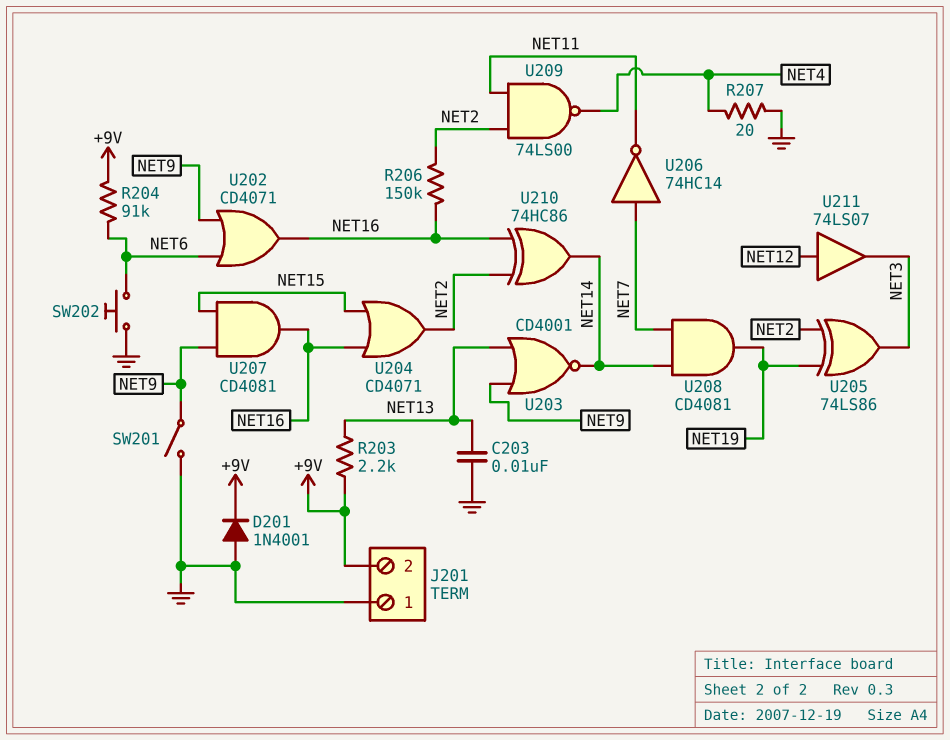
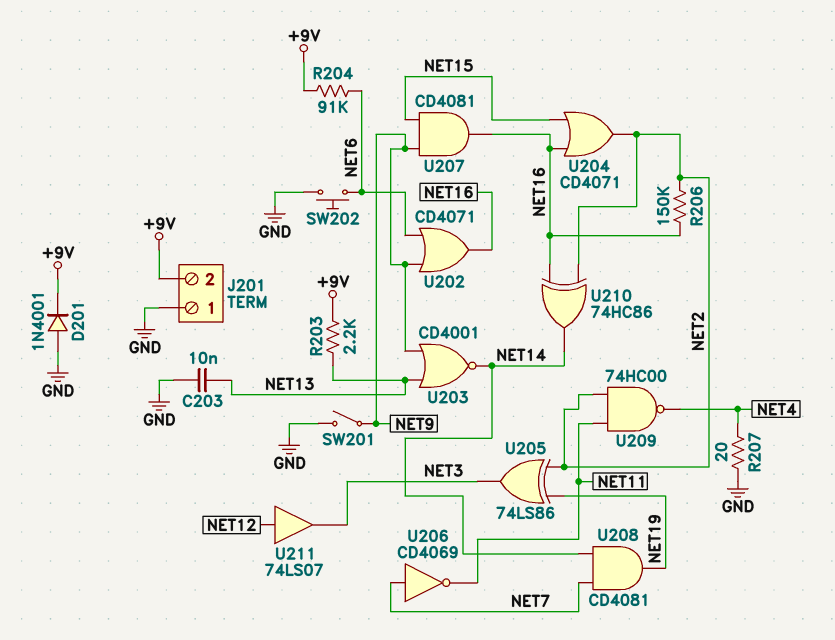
U206: NOT 74HC14 (in NET7, out NET11) -> NOT CD4069 (in NET7, out NET11)
U209: NAND 74LS00 (in NET2, in NET11, out NET4) -> NAND 74HC00 (in NET2, in NET11, out NET4)

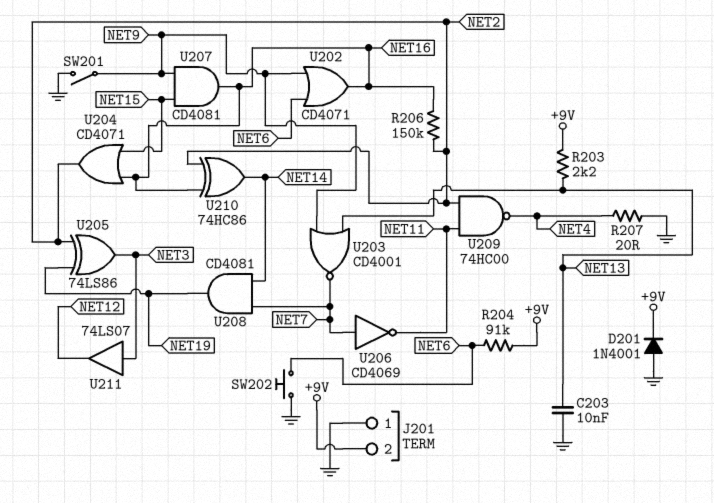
U203: NOR CD4001 (in NET9, in NET13, out NET14) -> NOR CD4001 (in NET9, in NET13, out NET7)
U211: buffer 74LS07 (in NET12, out NET3) -> buffer 74LS07 (in NET3, out NET12)

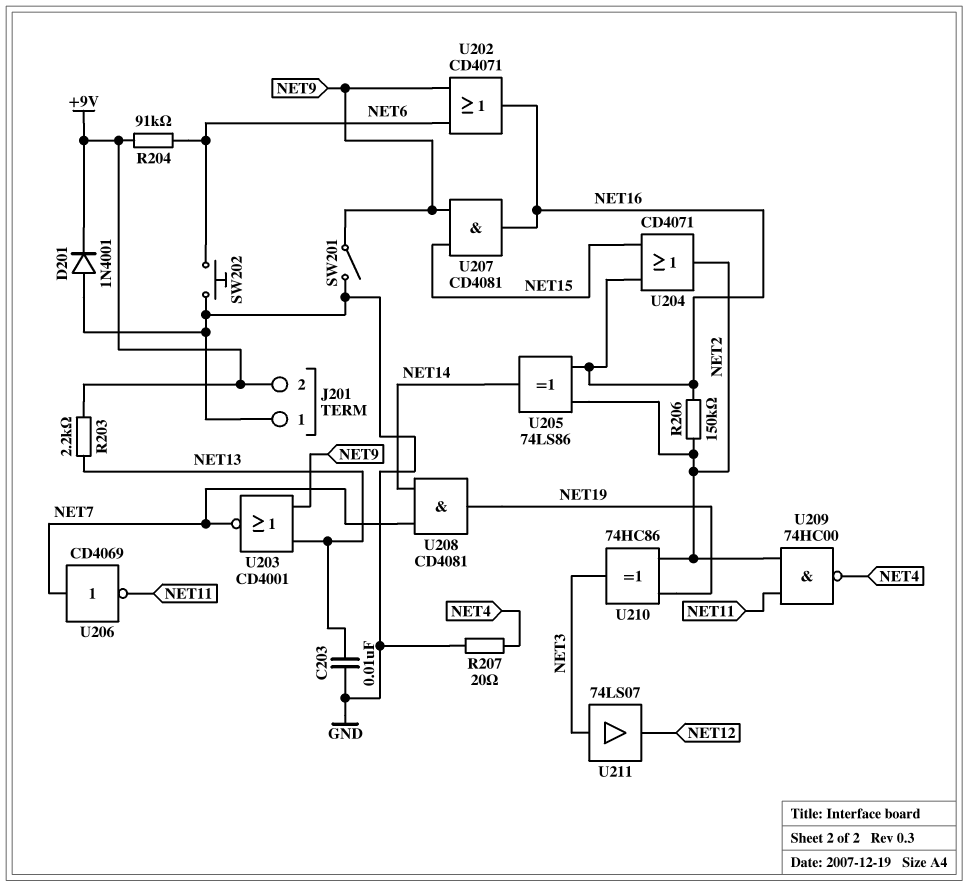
U205: XOR 74LS86 (in NET2, in NET19, out NET3) -> XOR 74LS86 (in NET2, in NET16, out NET14)
U210: XOR 74HC86 (in NET2, in NET16, out NET14) -> XOR 74HC86 (in NET2, in NET19, out NET3)

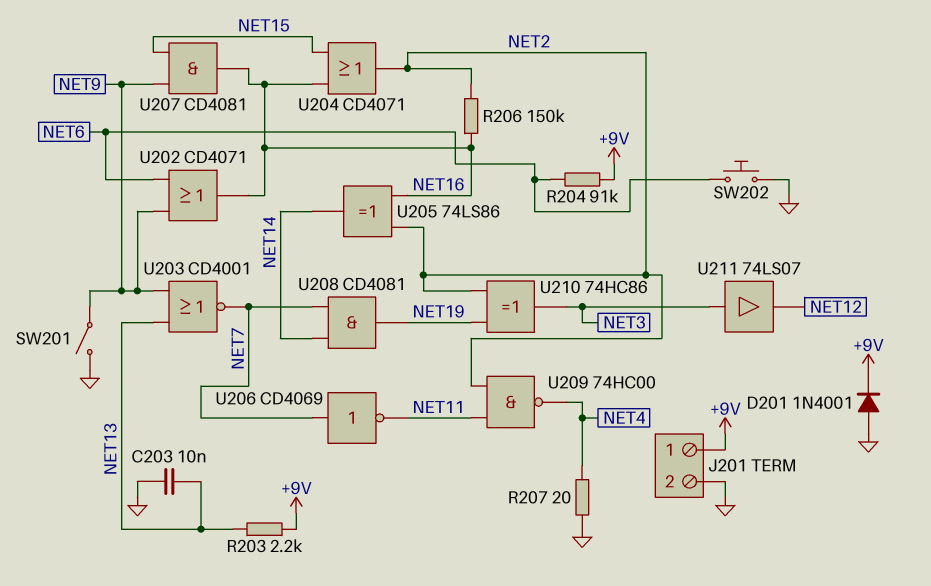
J201 pin 1: GND -> +9V
J201 pin 2: +9V -> GND

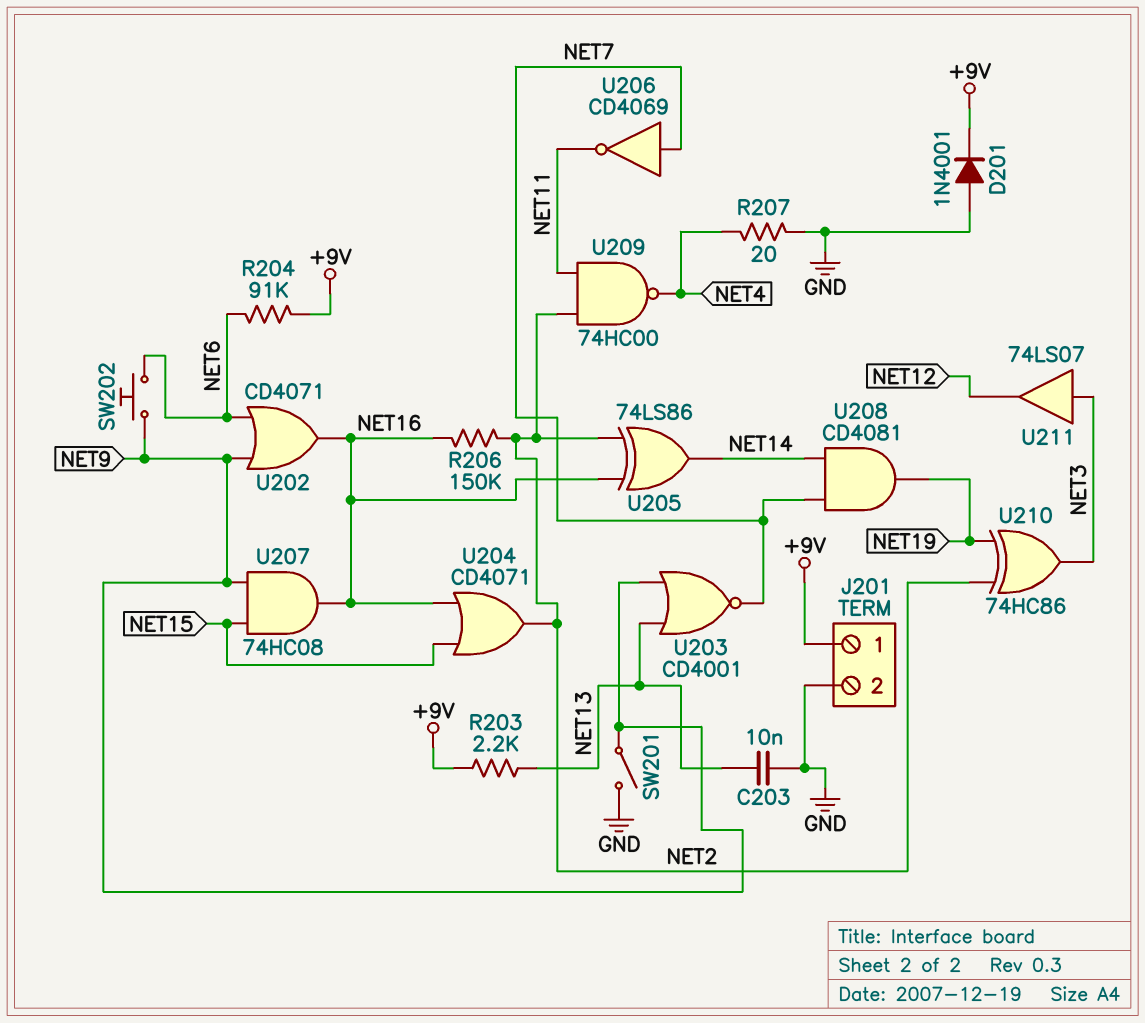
SW202: button (GND, NET6) -> button (NET6, NET9)
U207: AND CD4081 (in NET9, in NET15, out NET16) -> AND 74HC08 (in NET9, in NET15, out NET16)

